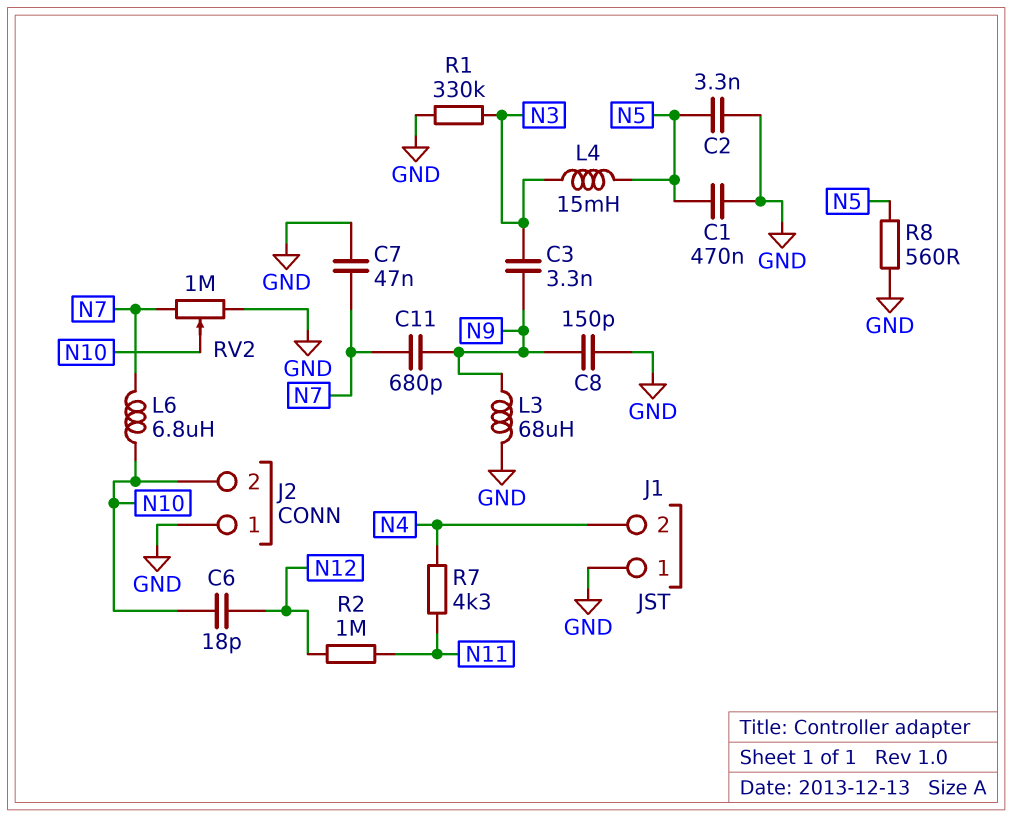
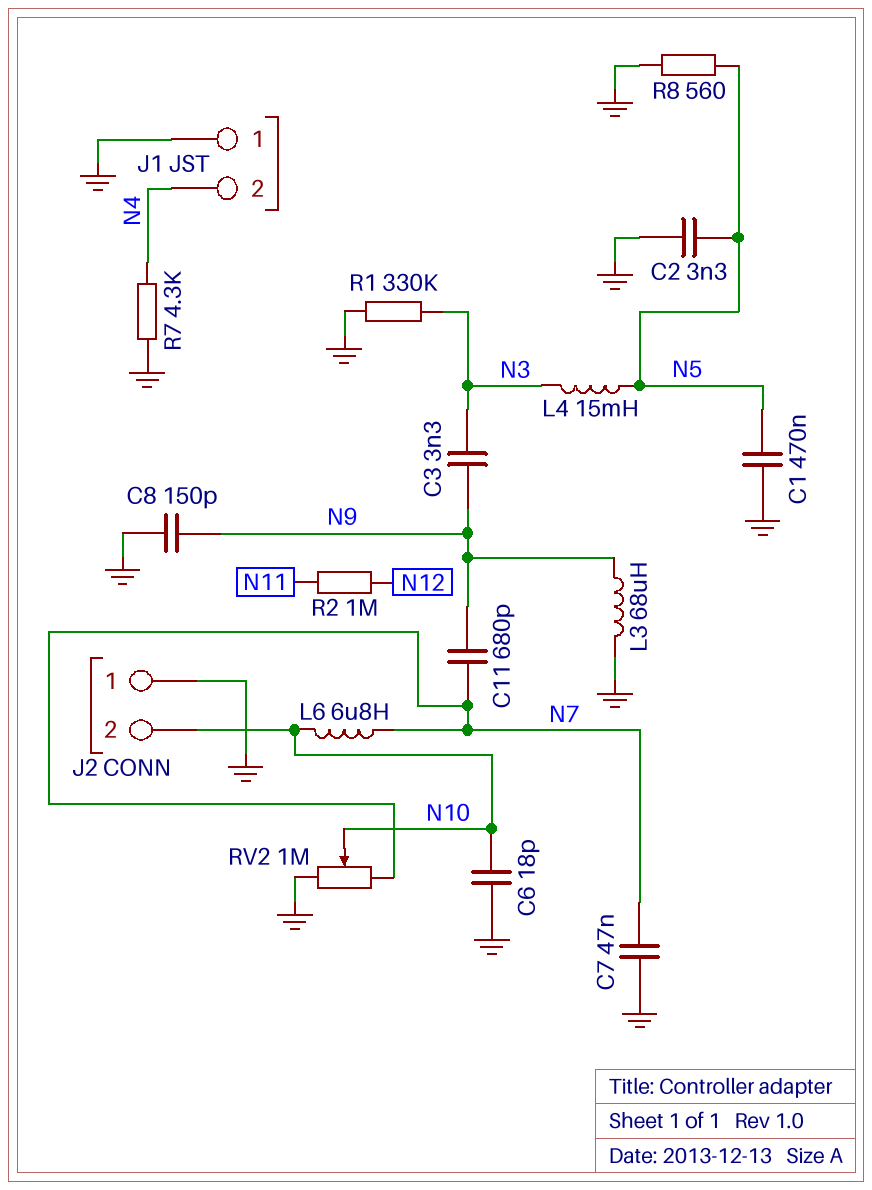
C6: 18pF (N10, N12) -> 18pF (GND, N10)
R7: 4.3k (N4, N11) -> 4.3k (GND, N4)

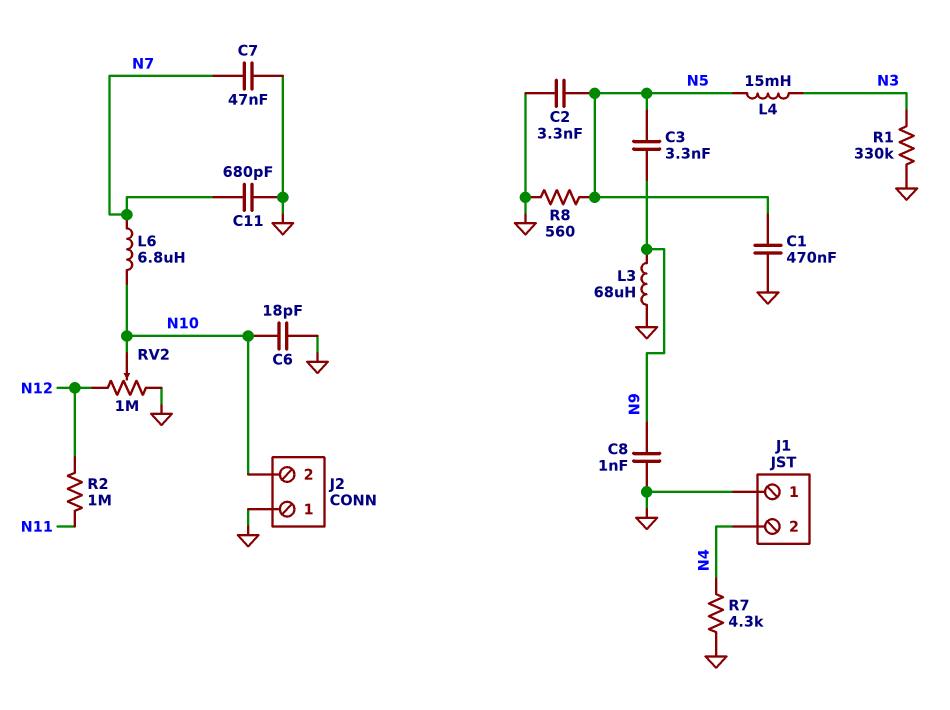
C3: 3.3nF (N3, N9) -> 3.3nF (N5, N9)
C8: 150pF (GND, N9) -> 1nF (GND, N9)
C11: 680pF (N7, N9) -> 680pF (GND, N7)
RV2: 1M (GND, N7, wiper N10) -> 1M (GND, N12, wiper N10)

